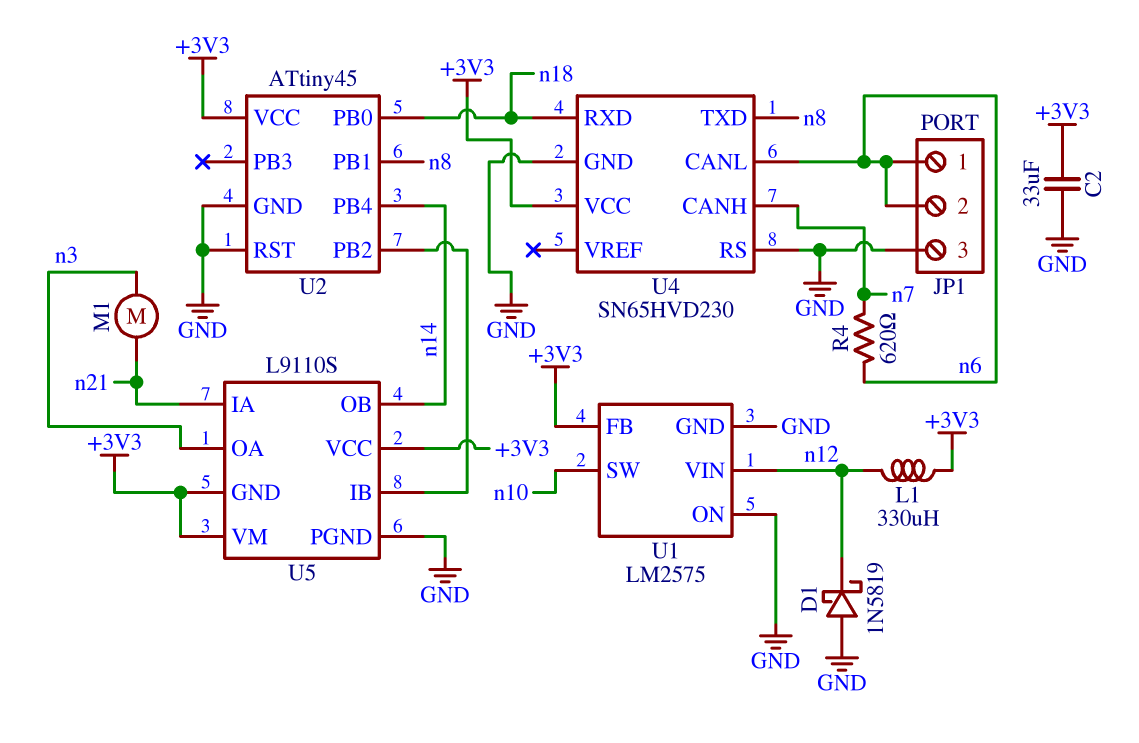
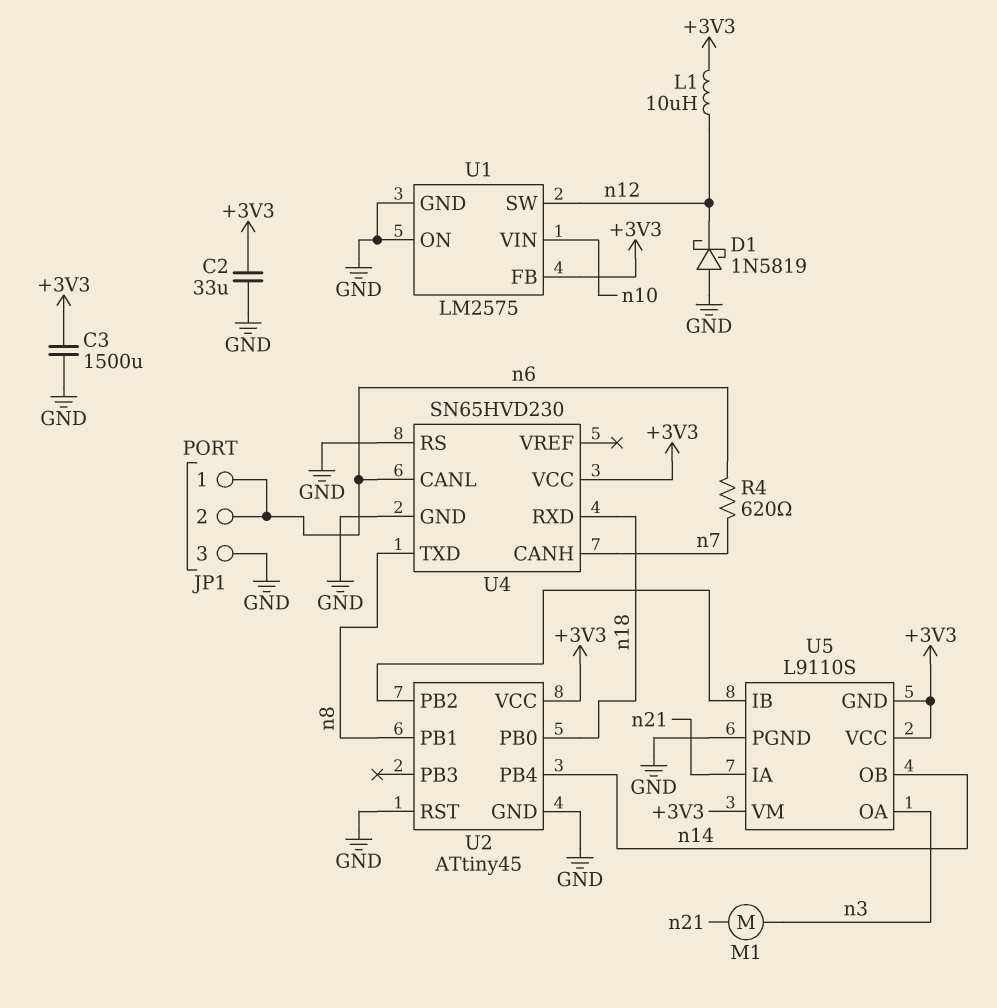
C3: none -> 1500uF (+3V3, GND)
L1: 330uH (+3V3, n12) -> 10uH (+3V3, n12)
U1 pin SW: n10 -> n12
U1 pin VIN: n12 -> n10

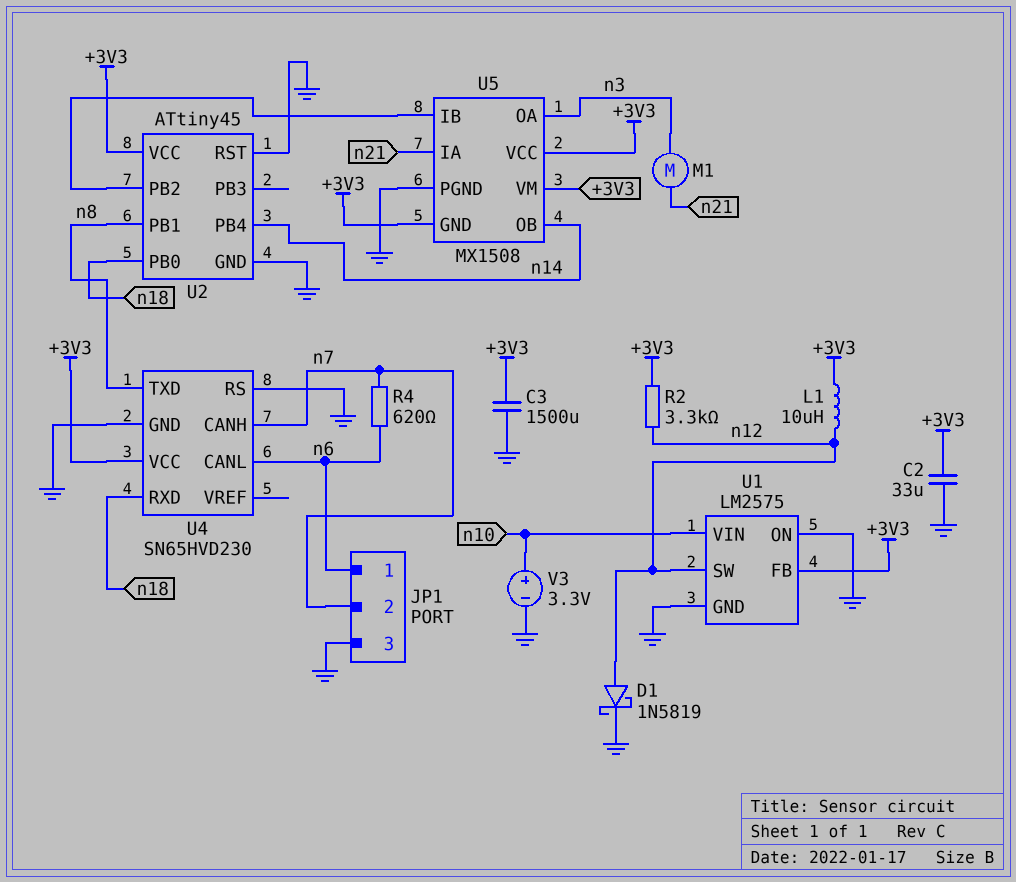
D1: schottky 1N5819 (A GND, K n12) -> schottky 1N5819 (A n12, K GND)
JP1 pin 2: n6 -> n7
R2: none -> 3.3k (+3V3, n12)
U5: L9110S -> MX1508
V3: none -> 3.3V (plus n10, minus GND)

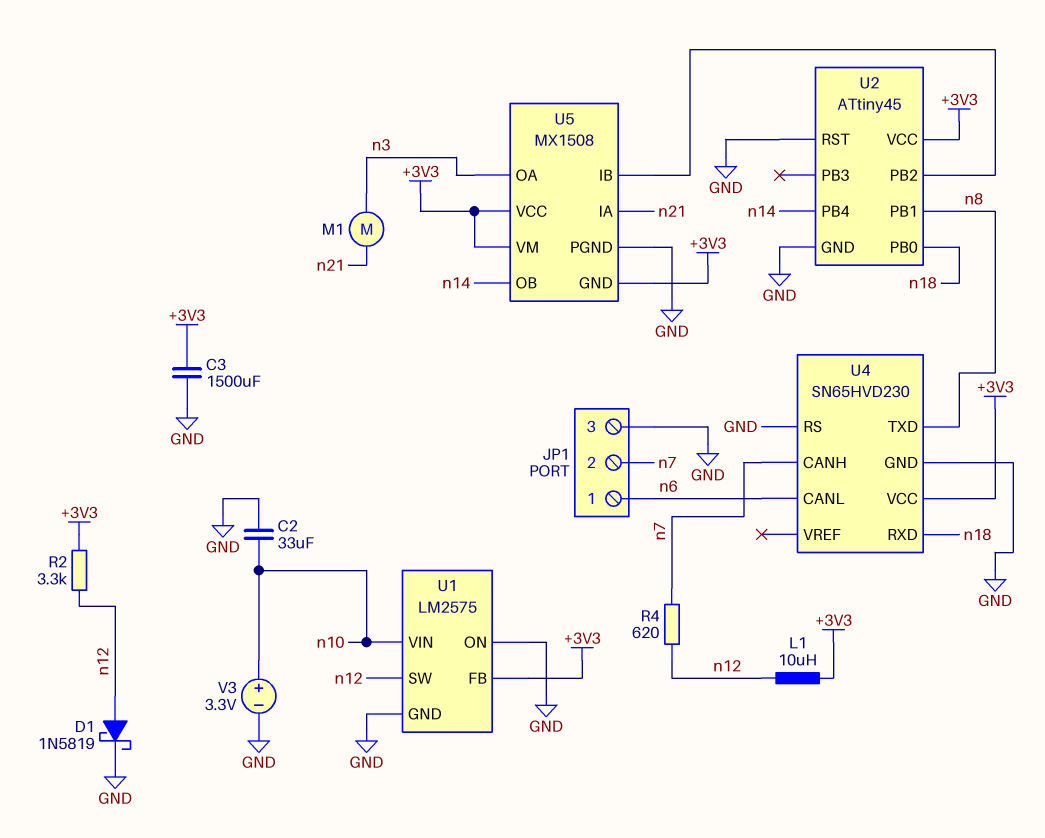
C2: 33uF (+3V3, GND) -> 33uF (GND, n10)
R4: 620 (n6, n7) -> 620 (n7, n12)

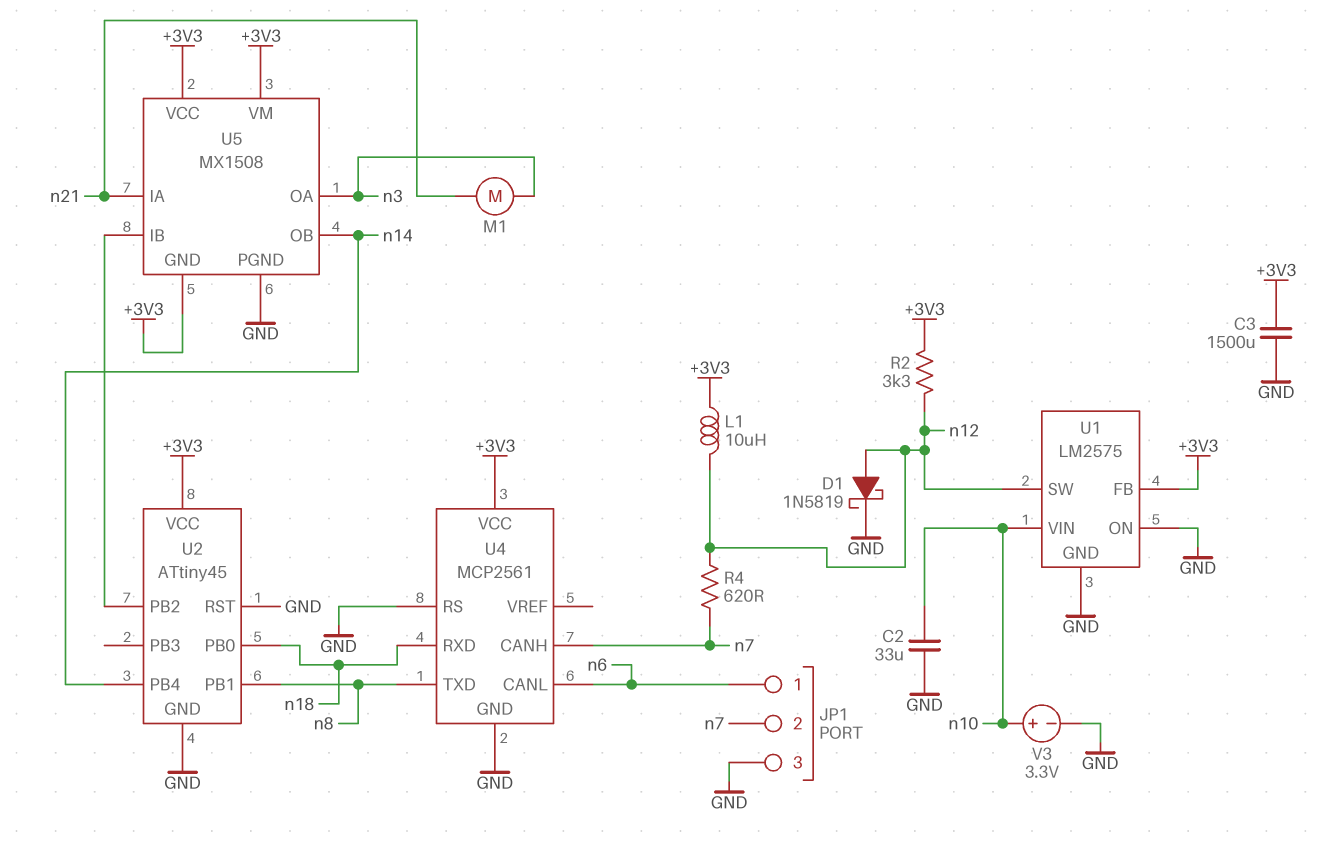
U4: SN65HVD230 -> MCP2561

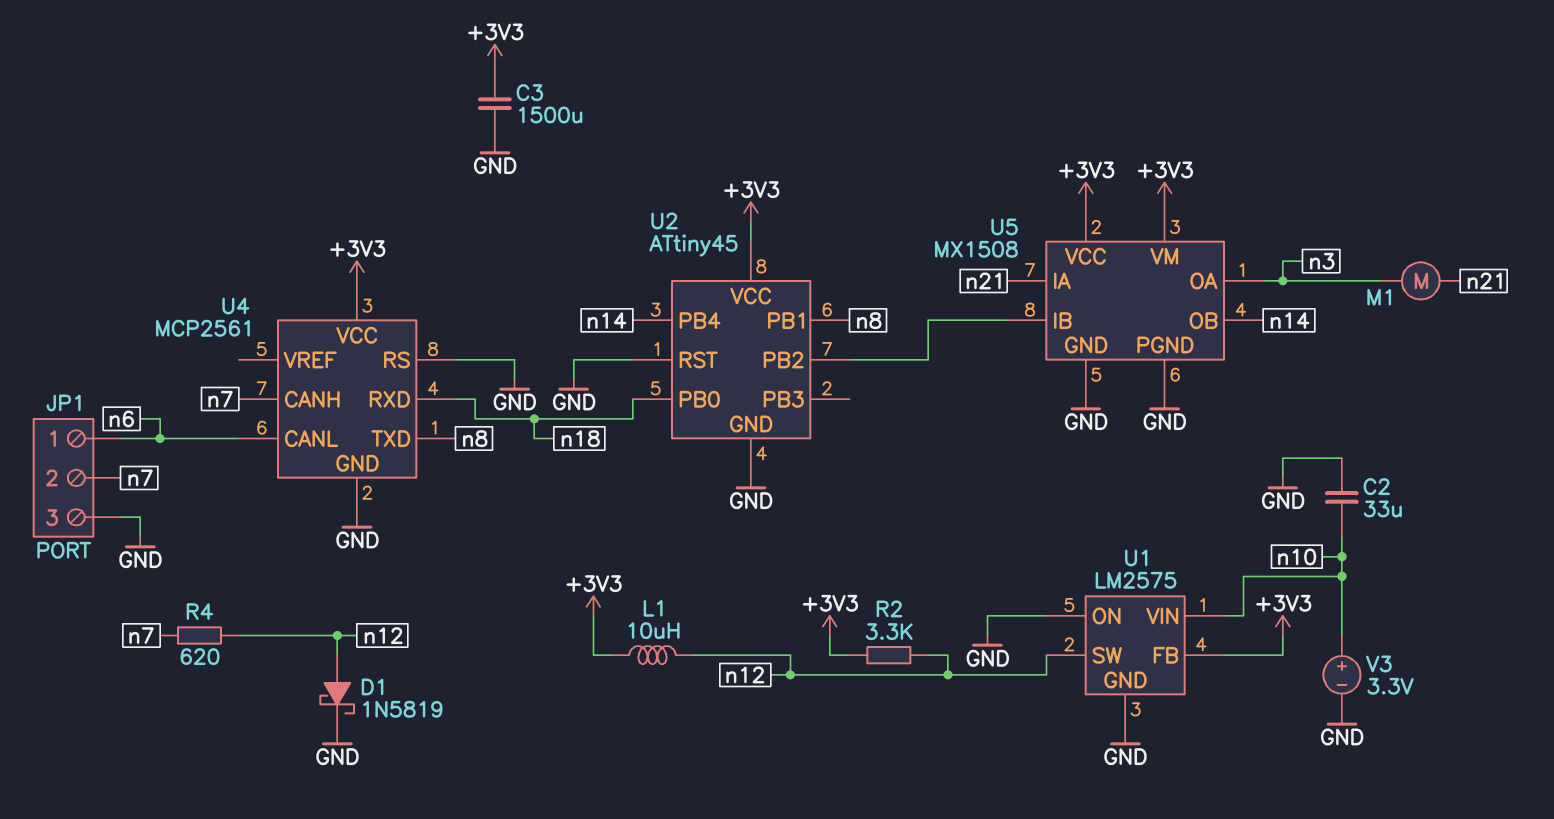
U5 pin GND: +3V3 -> GND

